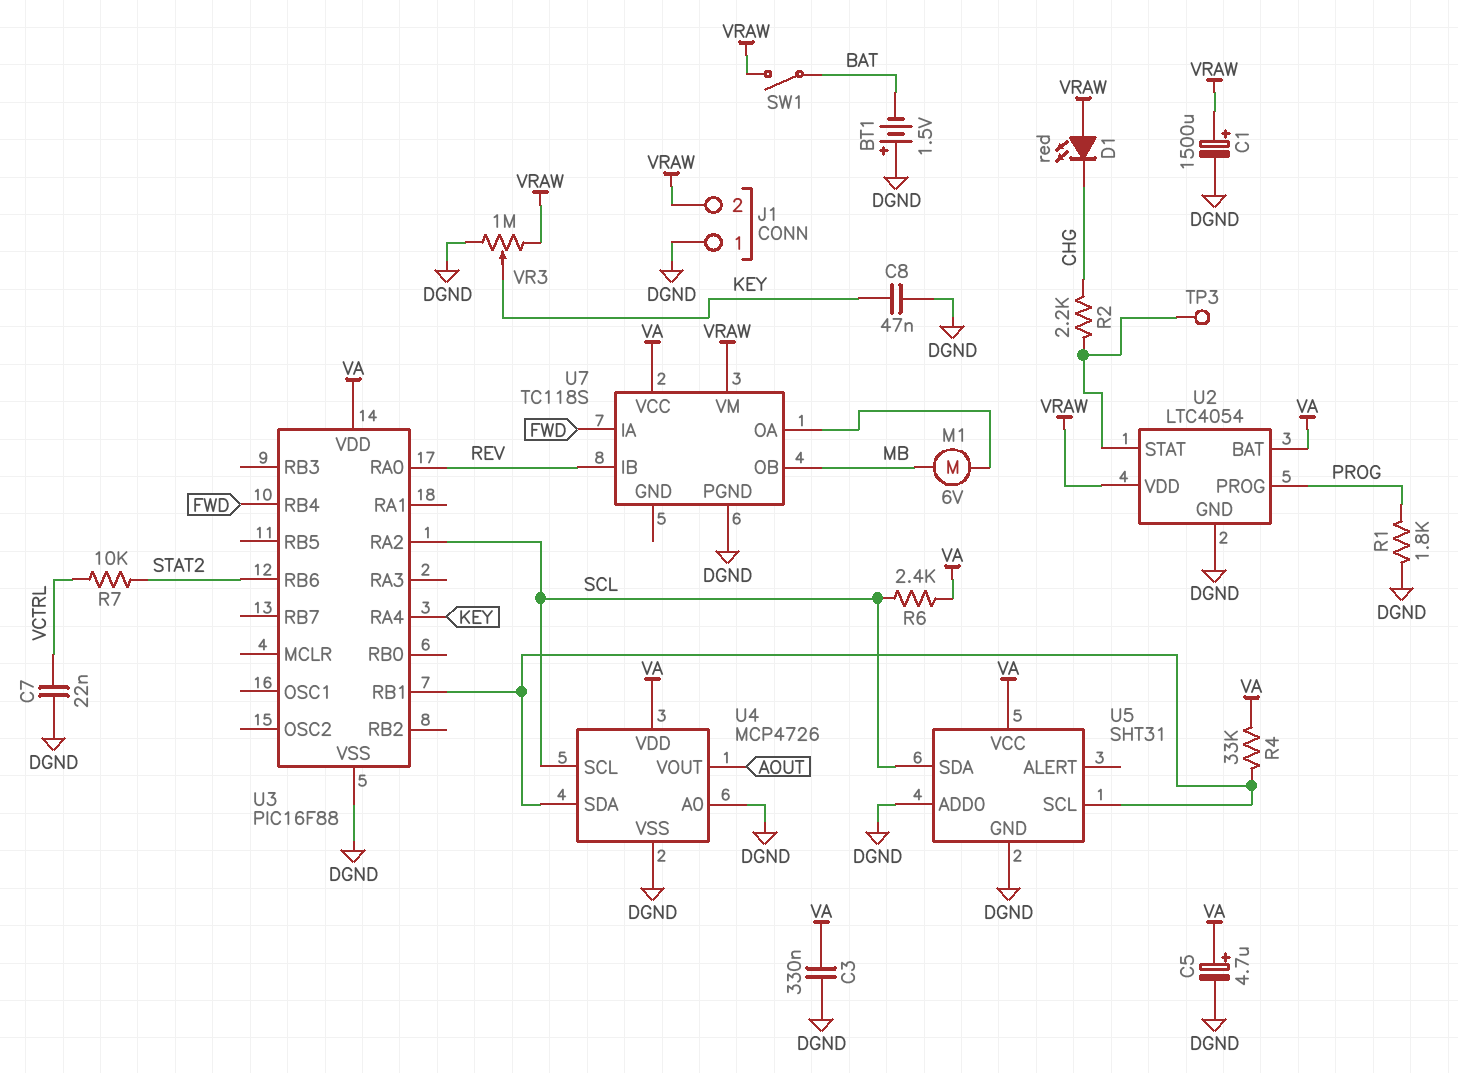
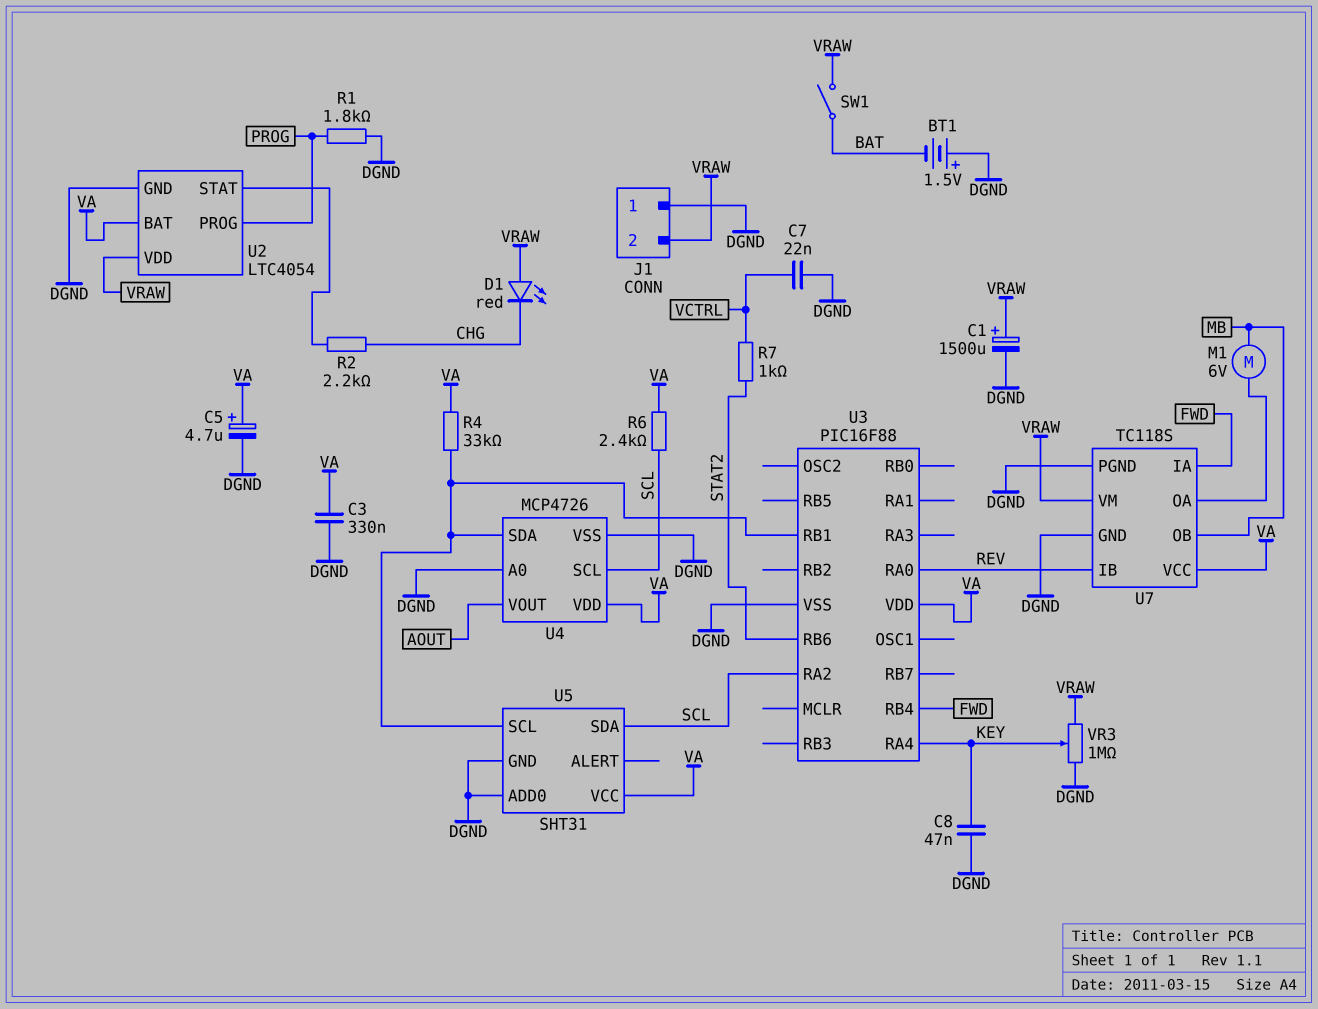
R7: 10k (STAT2, VCTRL) -> 1k (STAT2, VCTRL)
TP3: test point (U2/STAT) -> none
U7 pin GND: none -> DGND

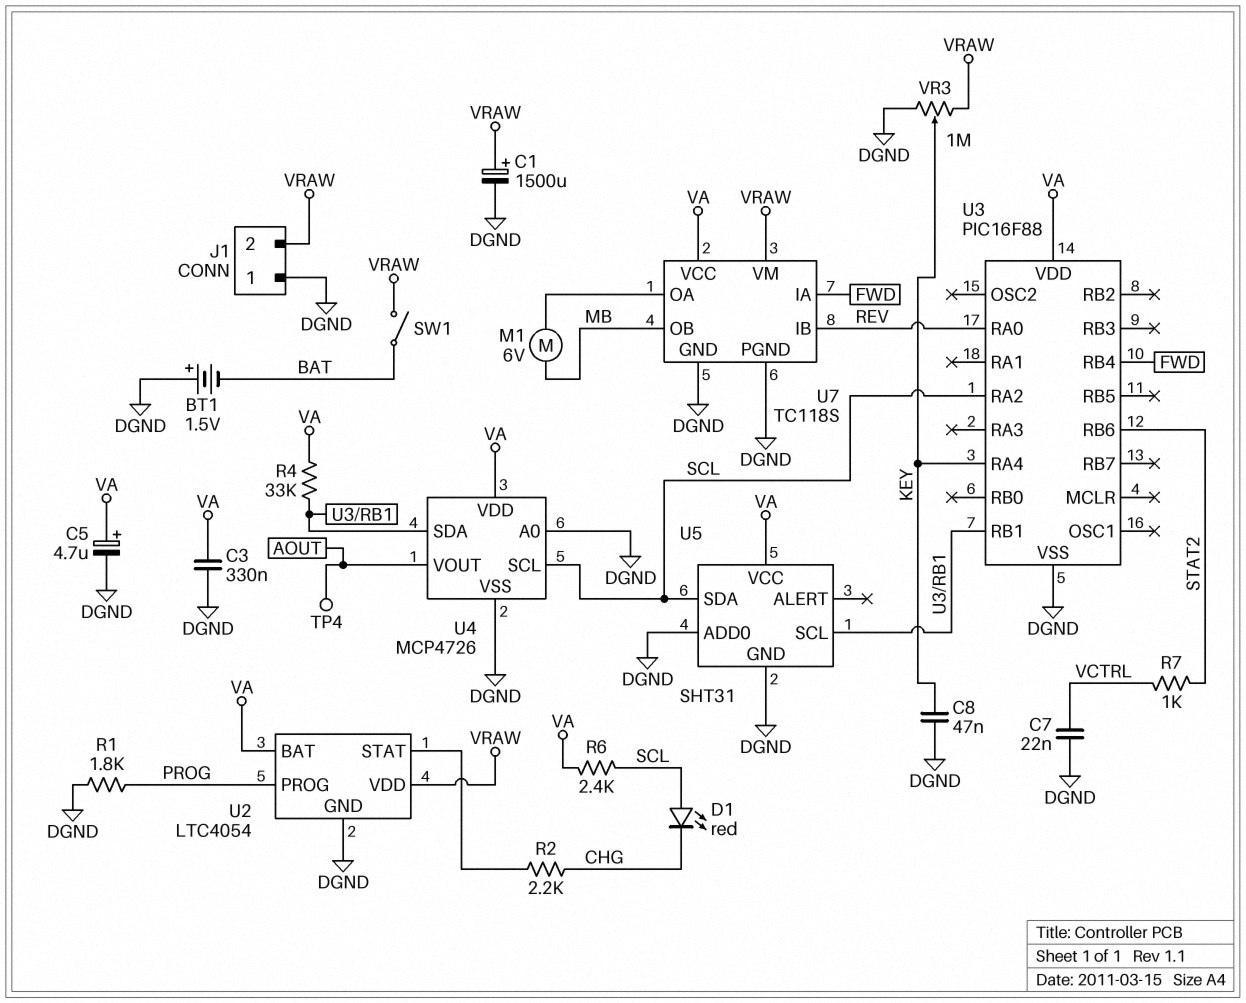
D1: LED red (A VRAW, K CHG) -> LED red (A SCL, K CHG)
TP4: none -> test point (AOUT)

